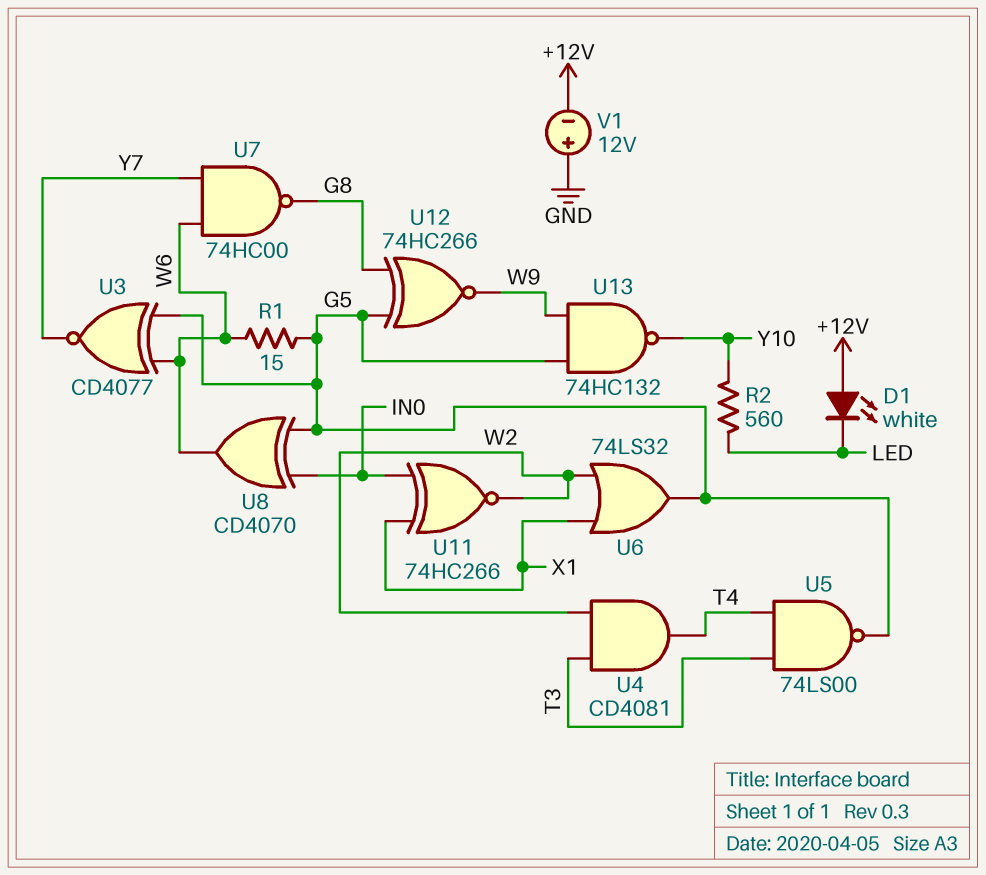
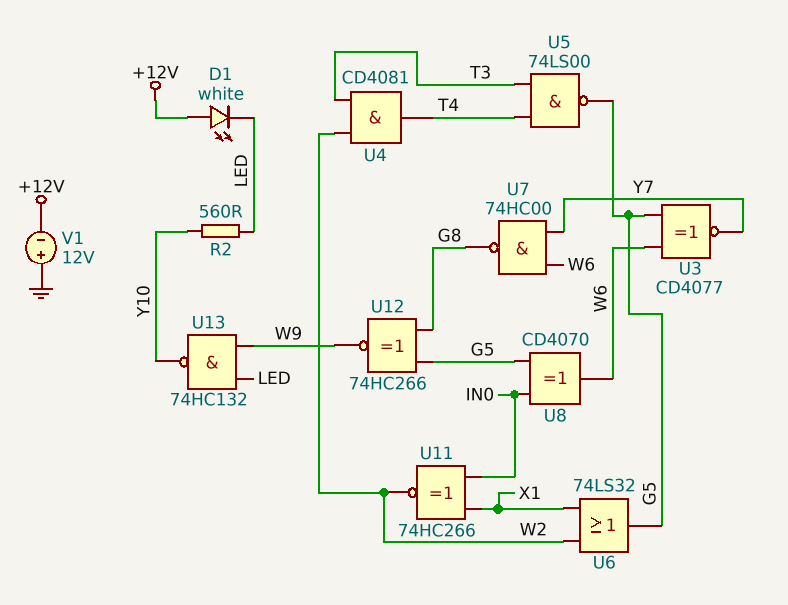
R1: 15 (G5, W6) -> none
U13: NAND 74HC132 (in G5, in W9, out Y10) -> NAND 74HC132 (in LED, in W9, out Y10)

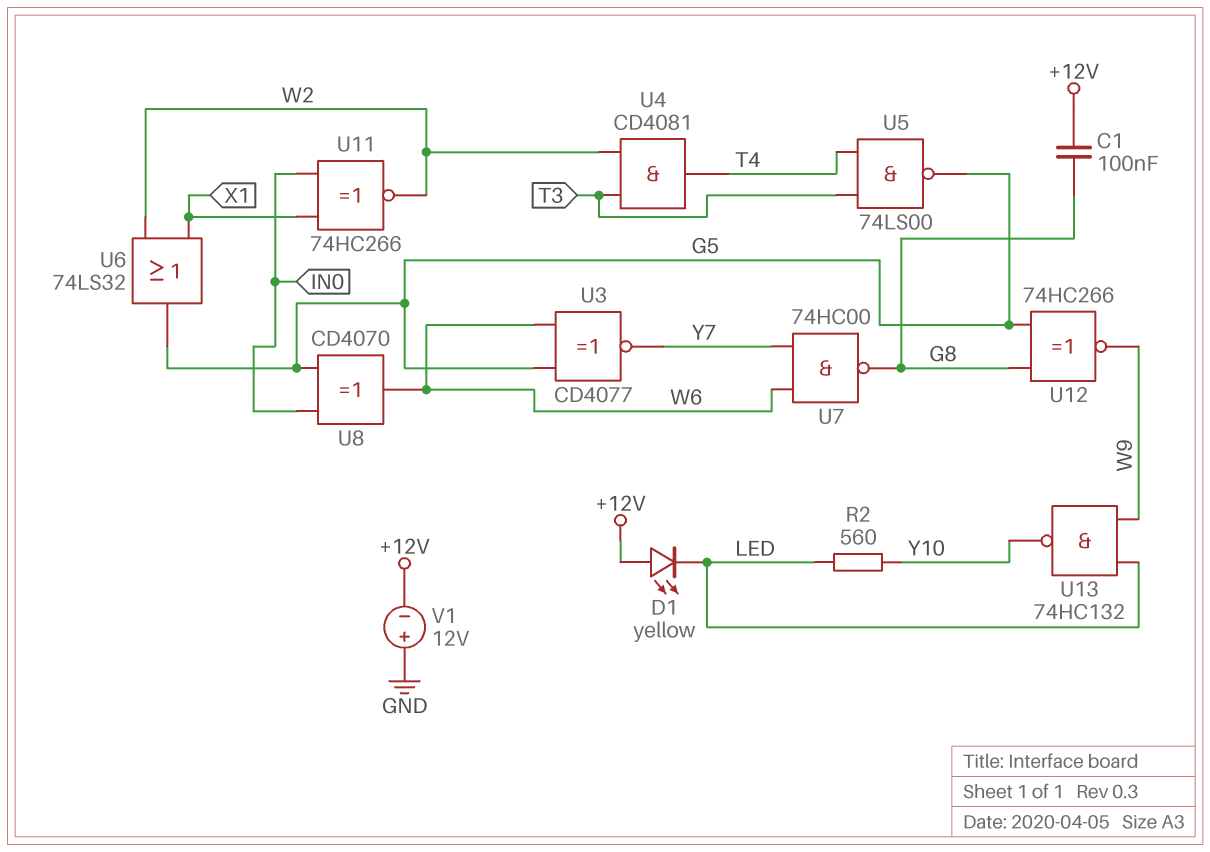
C1: none -> 100nF (+12V, G8)
D1: LED white (A +12V, K LED) -> LED yellow (A +12V, K LED)

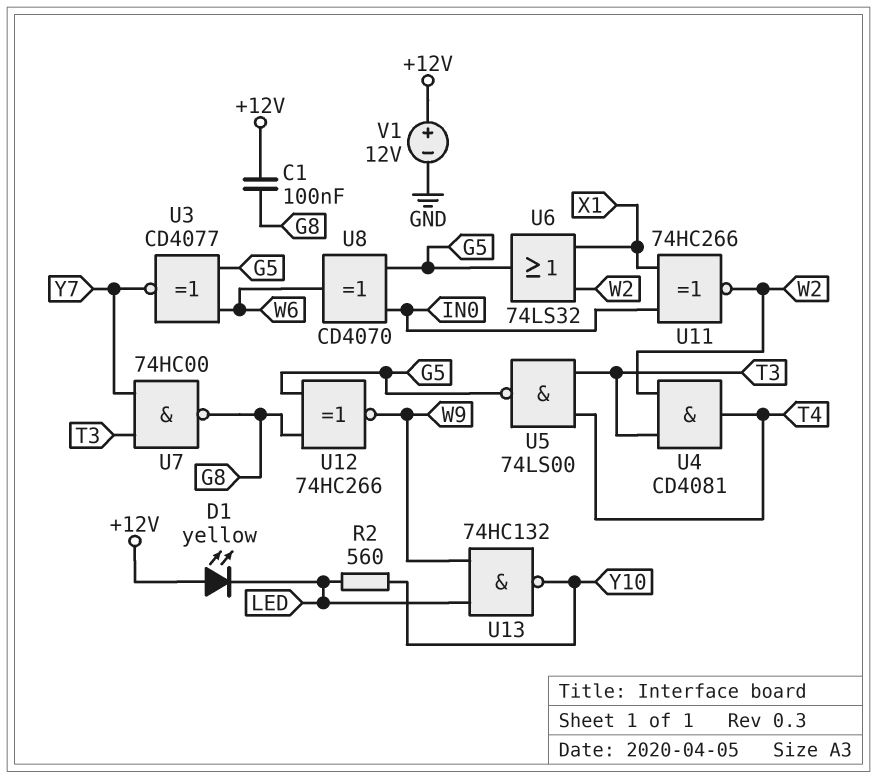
U7: NAND 74HC00 (in W6, in Y7, out G8) -> NAND 74HC00 (in T3, in Y7, out G8)
V1: 12V (plus GND, minus +12V) -> 12V (plus +12V, minus GND)

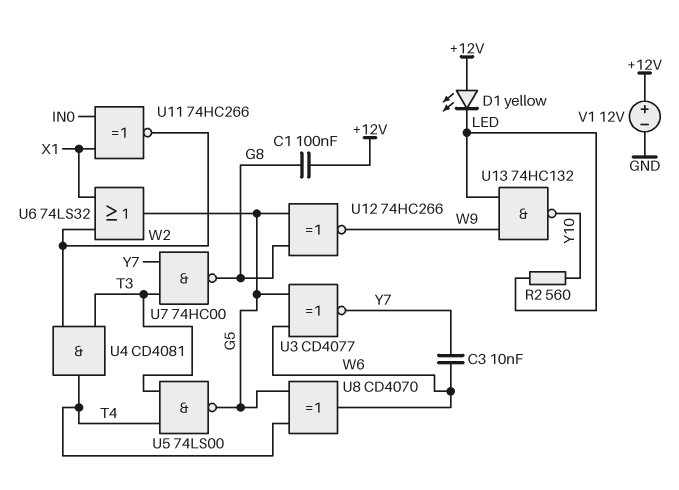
C3: none -> 10nF (W6, Y7)
U8: XOR CD4070 (in G5, in IN0, out W6) -> XOR CD4070 (in G5, in T4, out W6)

